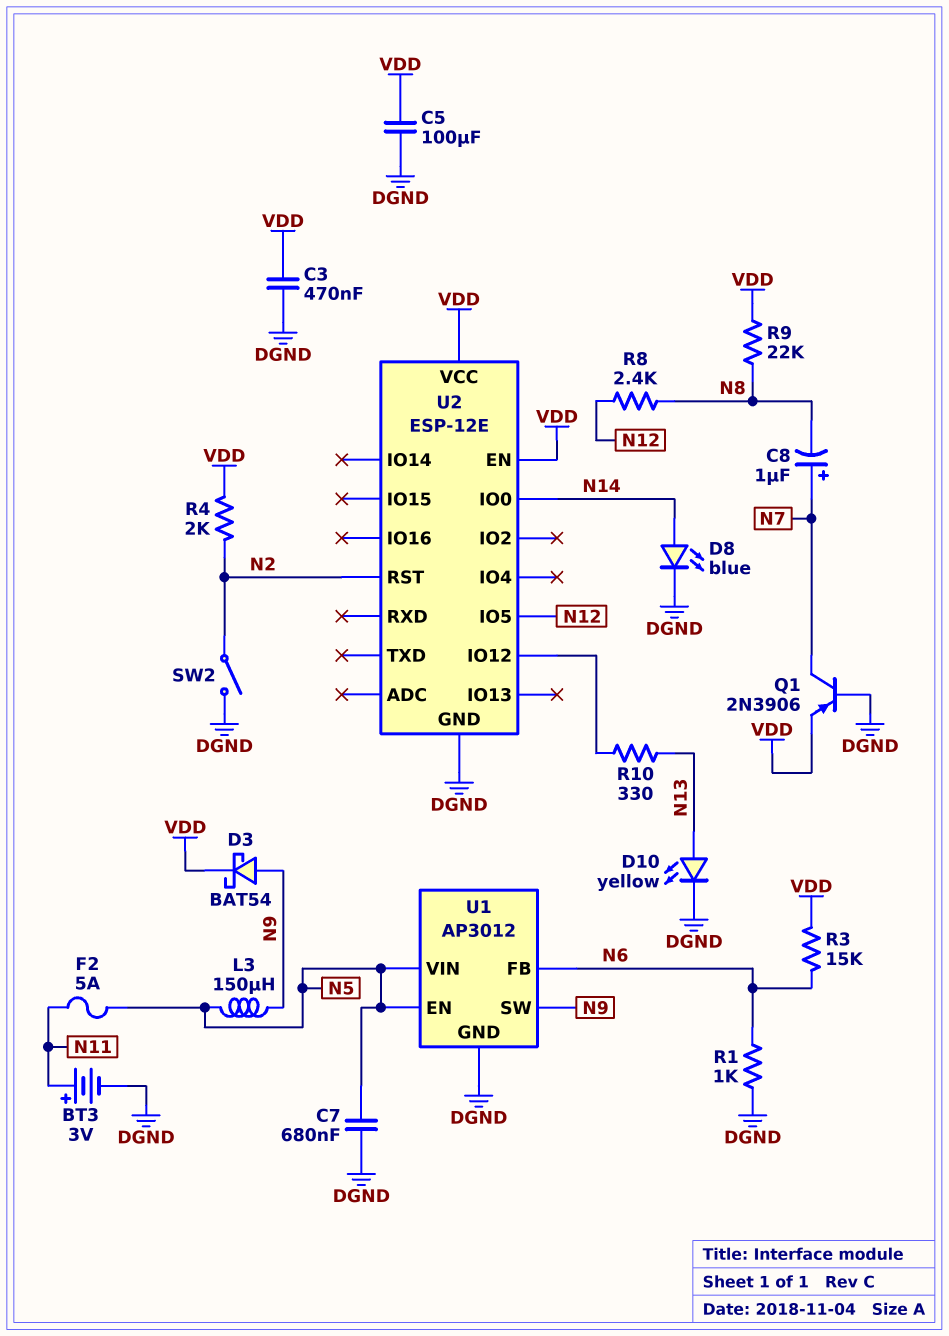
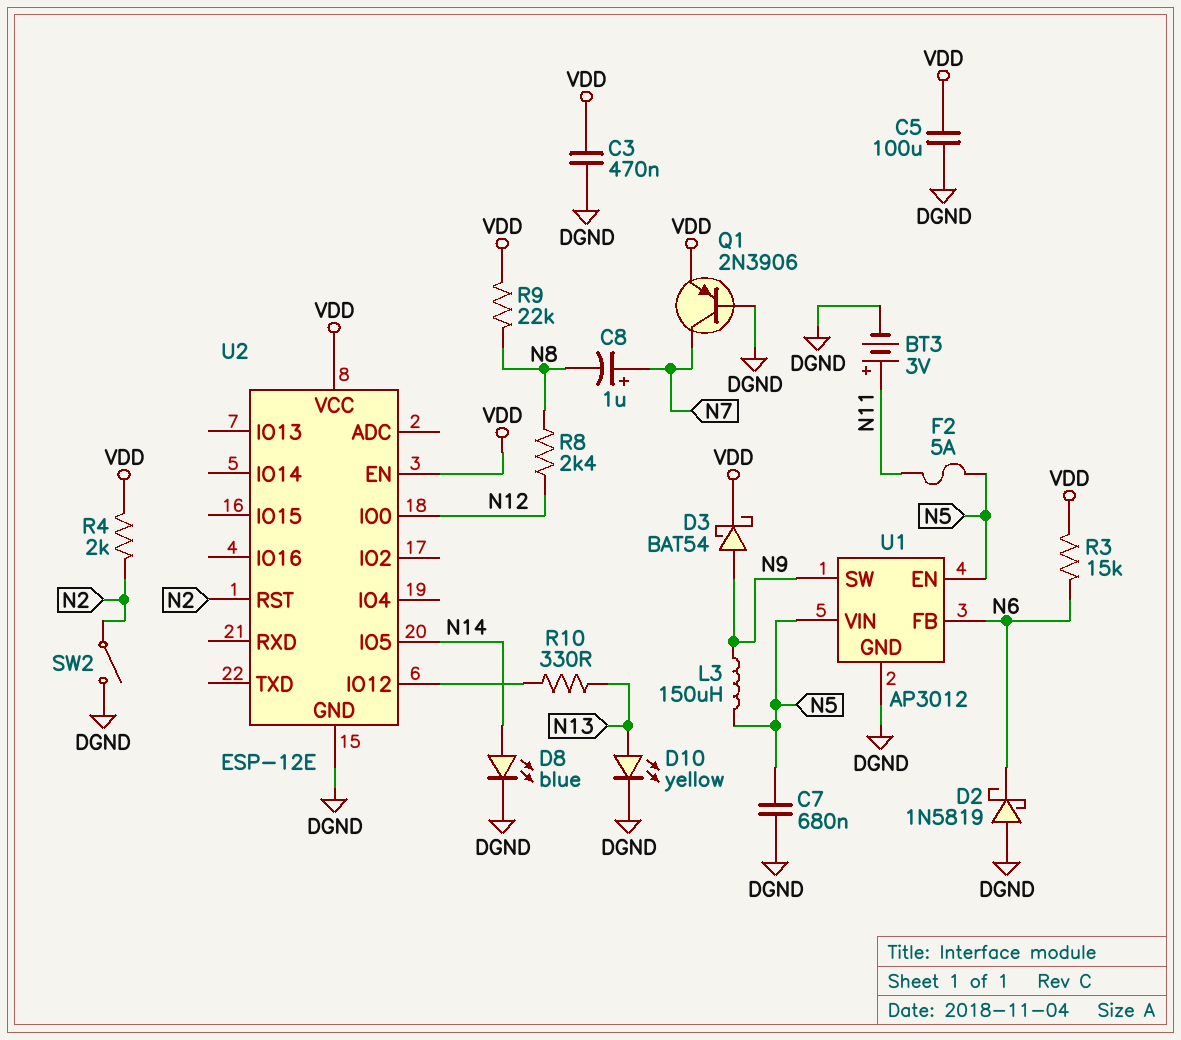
D2: none -> schottky 1N5819 (A DGND, K N6)
R1: 1k (DGND, N6) -> none
U2 pin IO0: N14 -> N12
U2 pin IO5: N12 -> N14

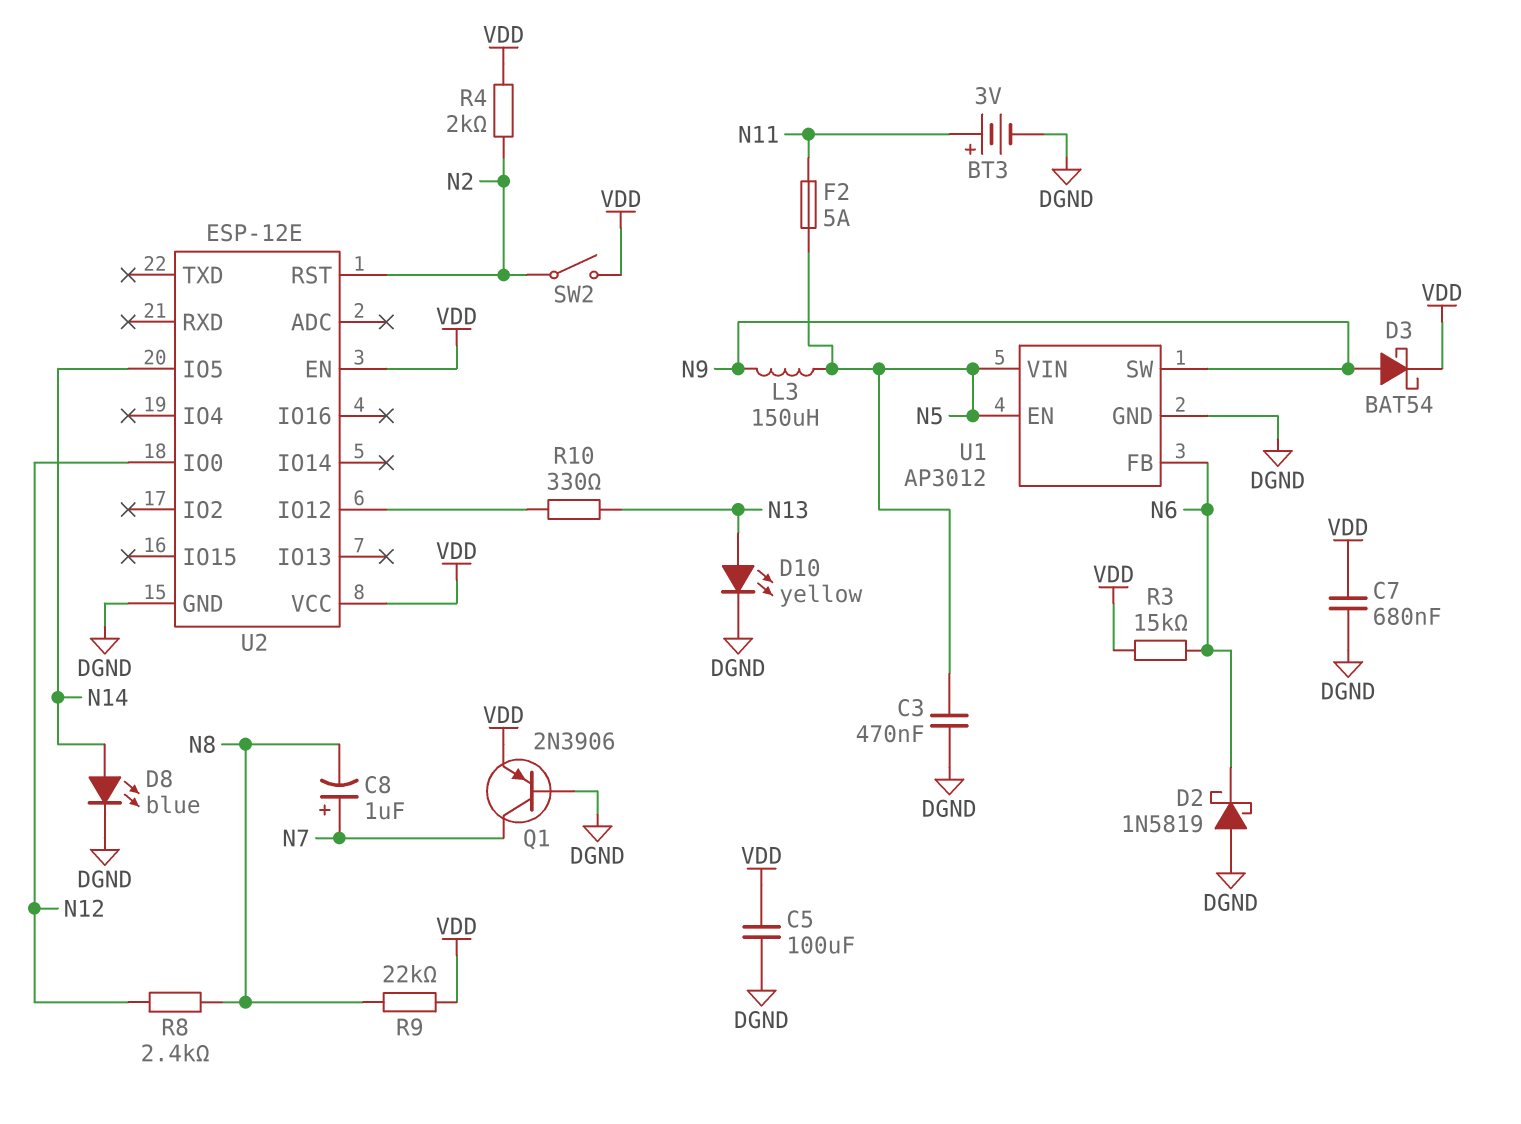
C3: 470nF (DGND, VDD) -> 470nF (DGND, N5)
C7: 680nF (DGND, N5) -> 680nF (DGND, VDD)
SW2: switch (DGND, N2) -> switch (N2, VDD)

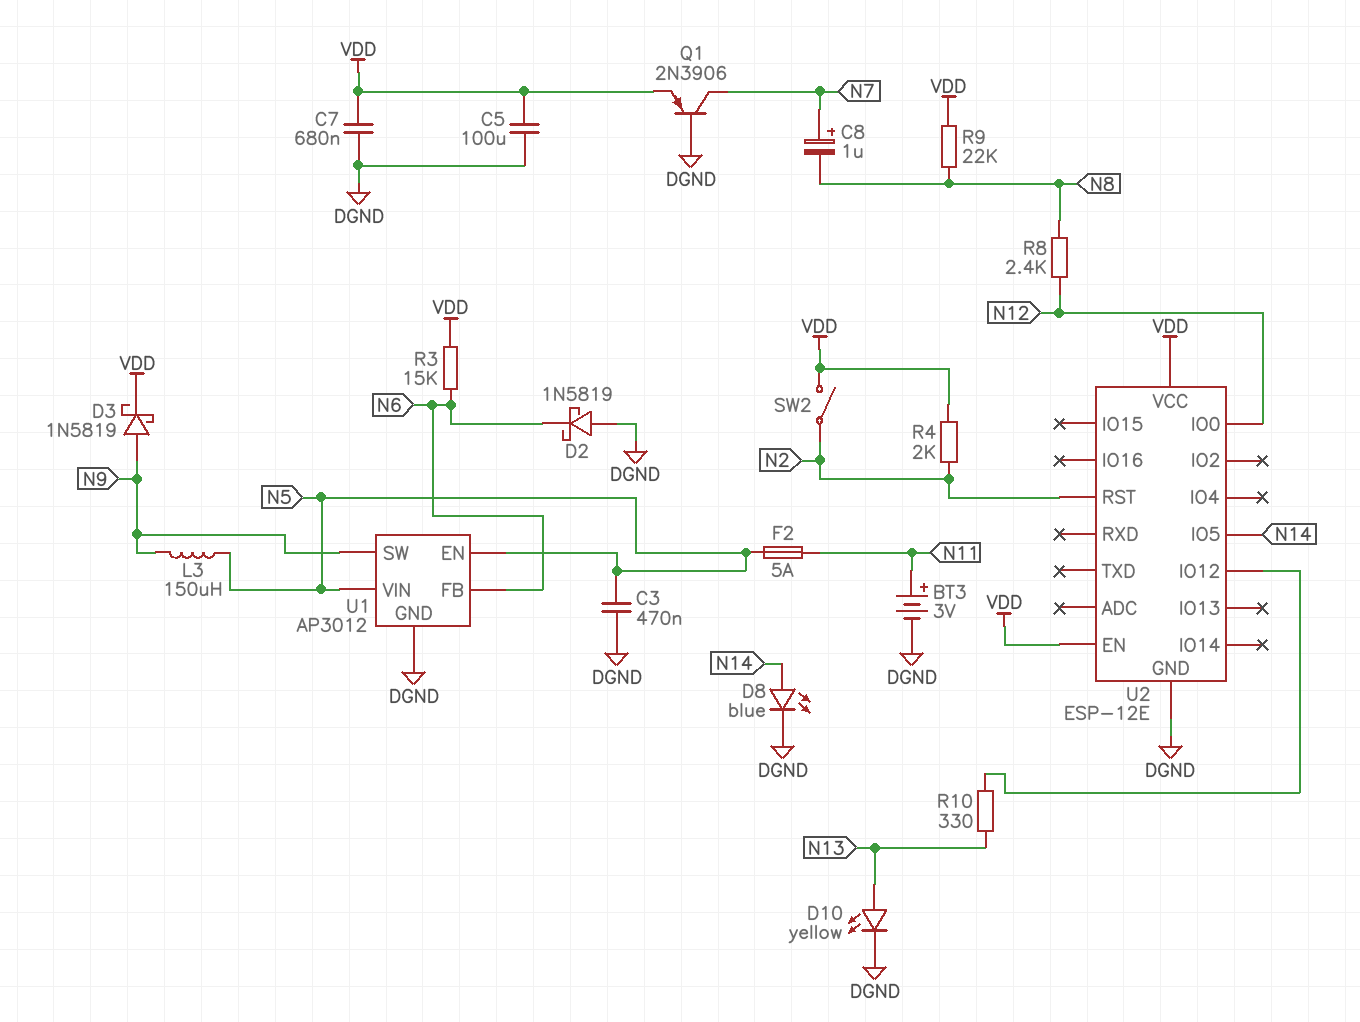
D3: schottky BAT54 (A N9, K VDD) -> schottky 1N5819 (A N9, K VDD)

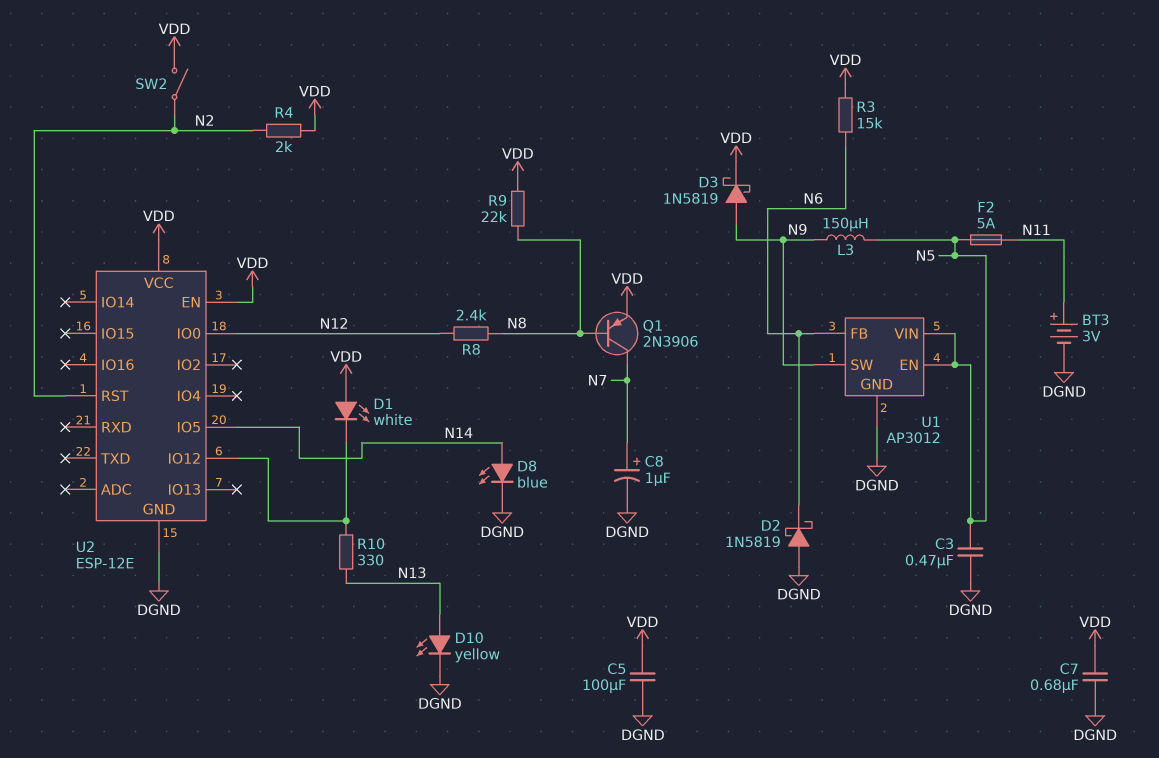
C8: 1uF (plus N7, minus N8) -> 1uF (plus N7, minus DGND)
D1: none -> LED white (A VDD, K U2/IO12)
Q1: PNP 2N3906 (B DGND, C N7, E VDD) -> PNP 2N3906 (B N8, C N7, E VDD)

